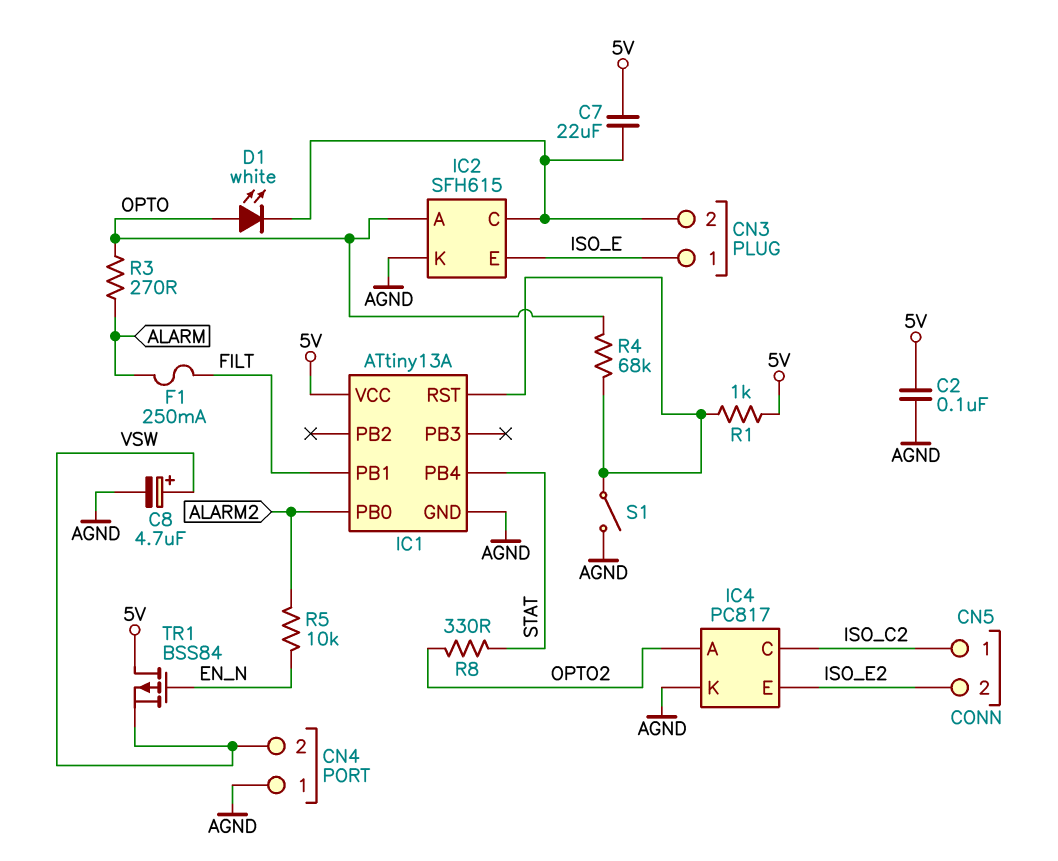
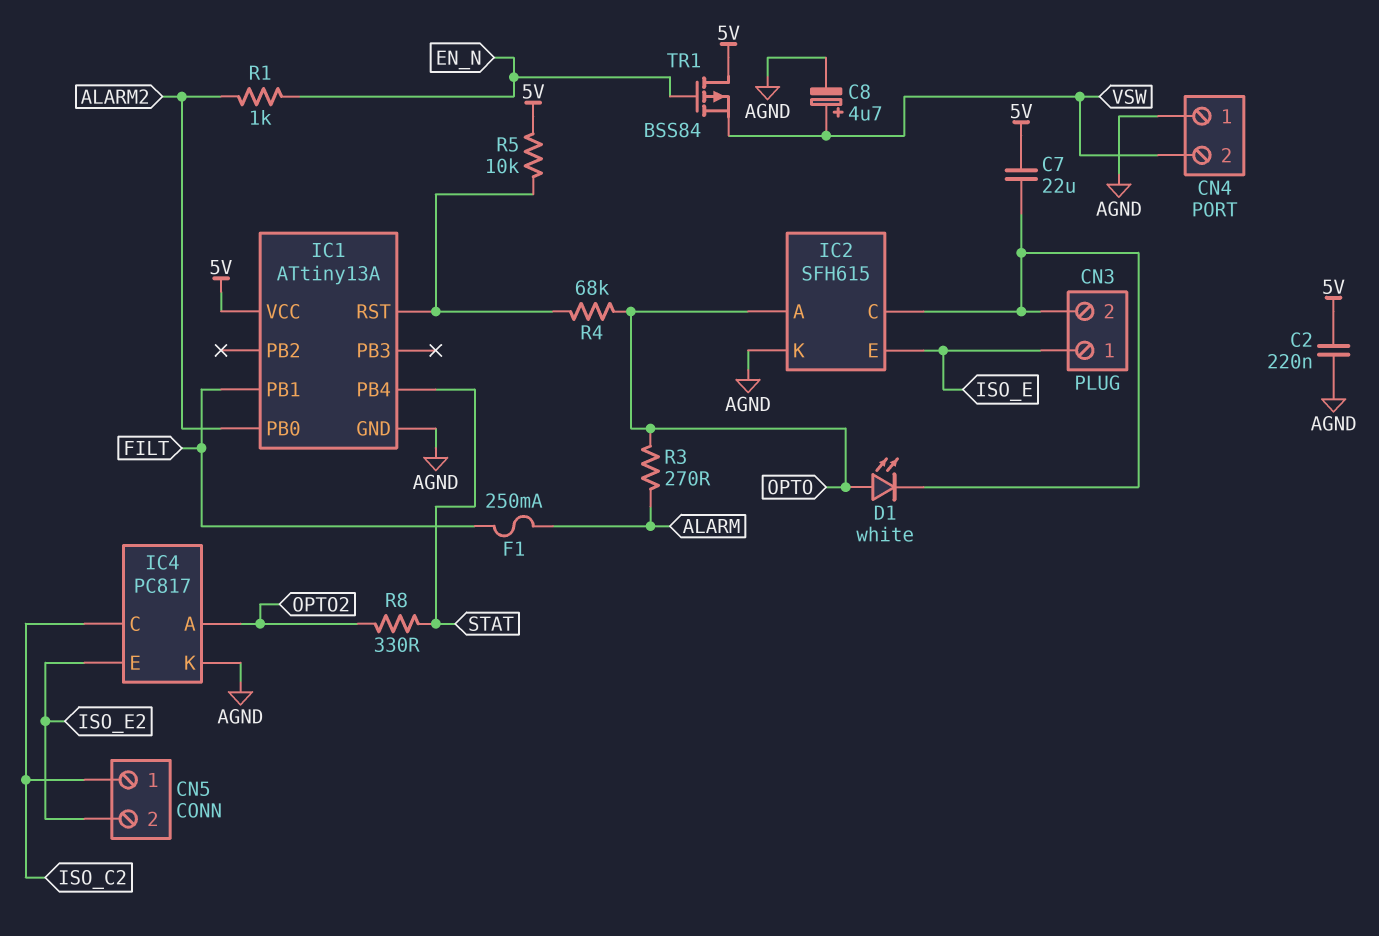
C2: 100nF (5V, AGND) -> 220nF (5V, AGND)
R1: 1k (5V, IC1/RST) -> 1k (ALARM2, EN_N)
R5: 10k (ALARM2, EN_N) -> 10k (5V, IC1/RST)
S1: switch (AGND, IC1/RST) -> none

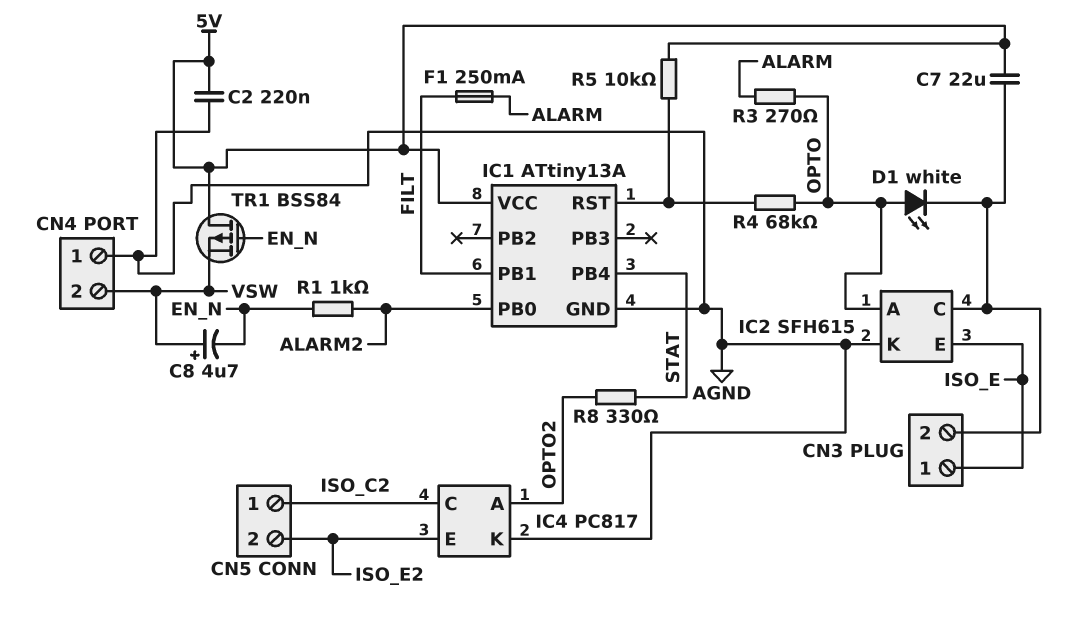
C8: 4.7uF (plus VSW, minus AGND) -> 4.7uF (plus VSW, minus EN_N)

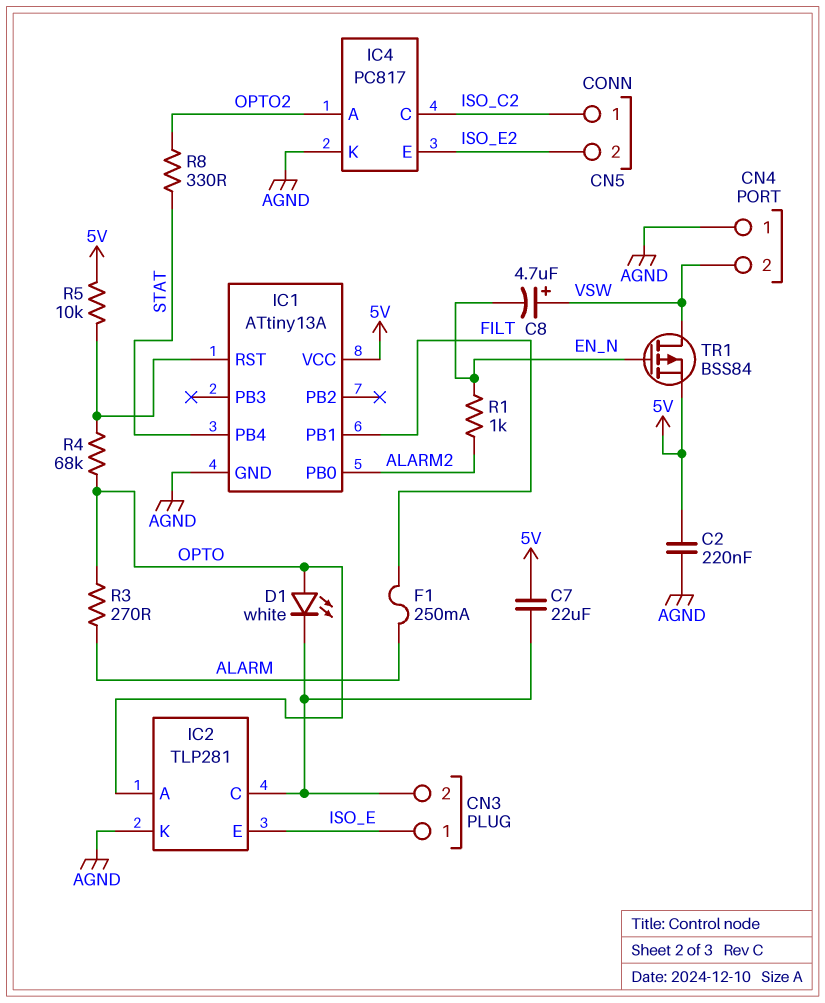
IC2: SFH615 -> TLP281
TR1: PMOS BSS84 (G EN_N, D 5V, S VSW) -> PMOS BSS84 (G EN_N, D VSW, S 5V)

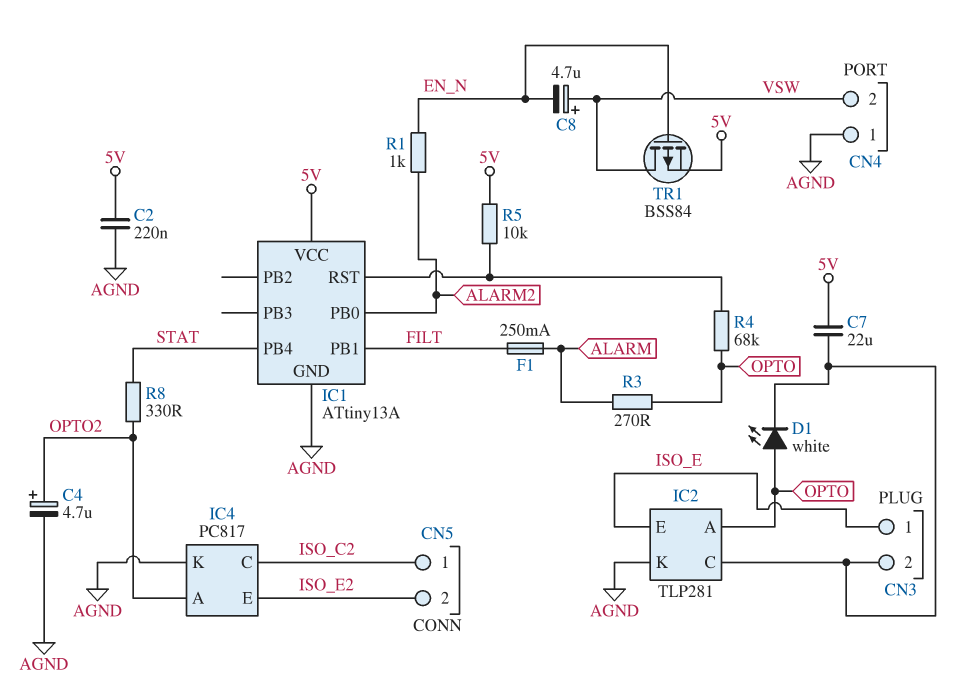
C4: none -> 4.7uF (plus OPTO2, minus AGND)

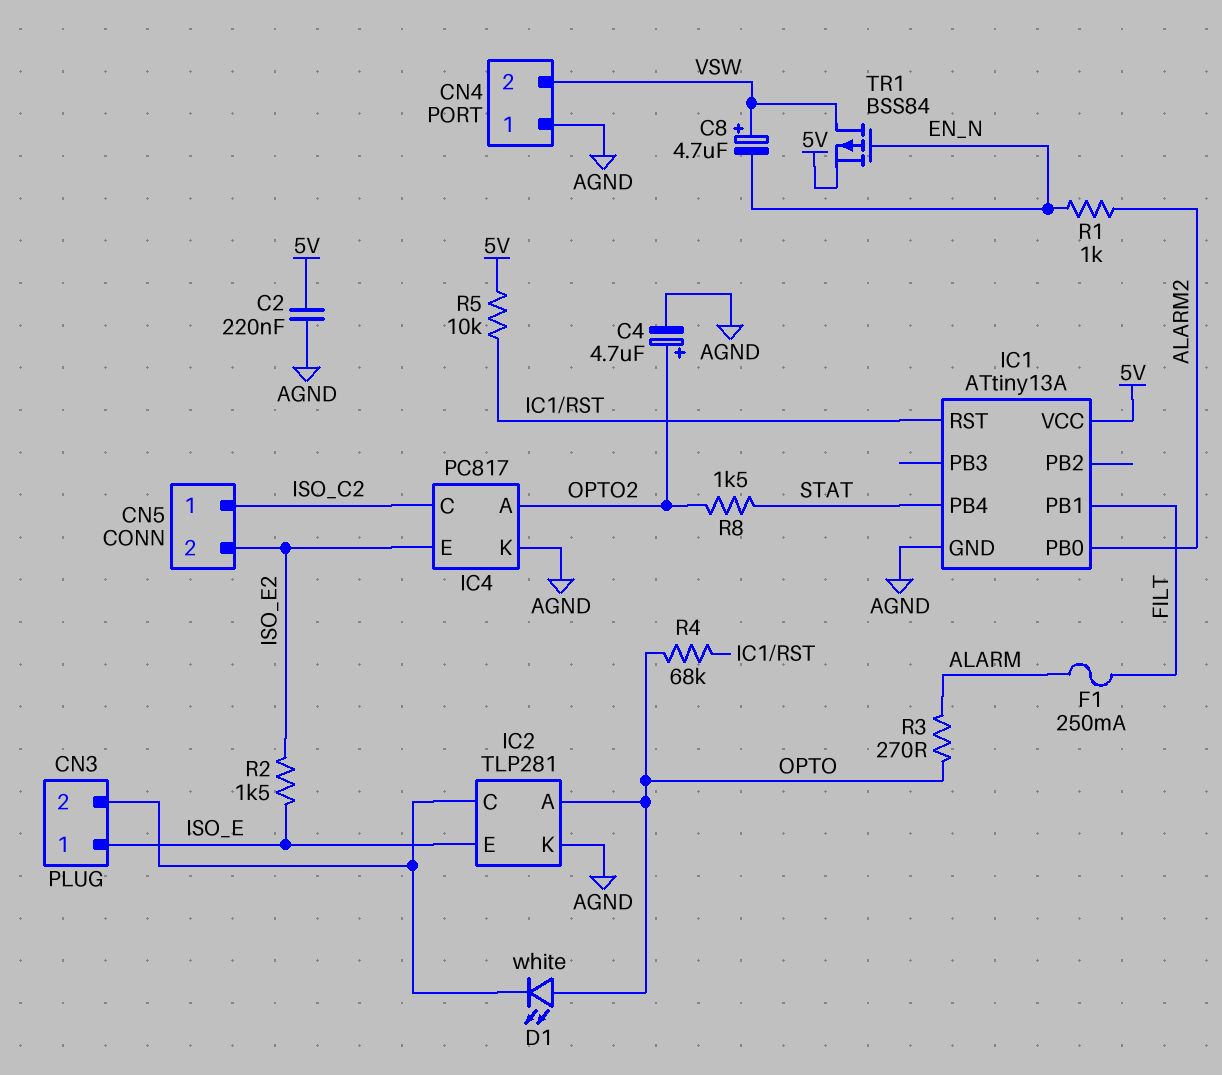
C7: 22uF (5V, CN3/2) -> none
R2: none -> 1.5k (ISO_E, ISO_E2)
R8: 330 (OPTO2, STAT) -> 1.5k (OPTO2, STAT)

